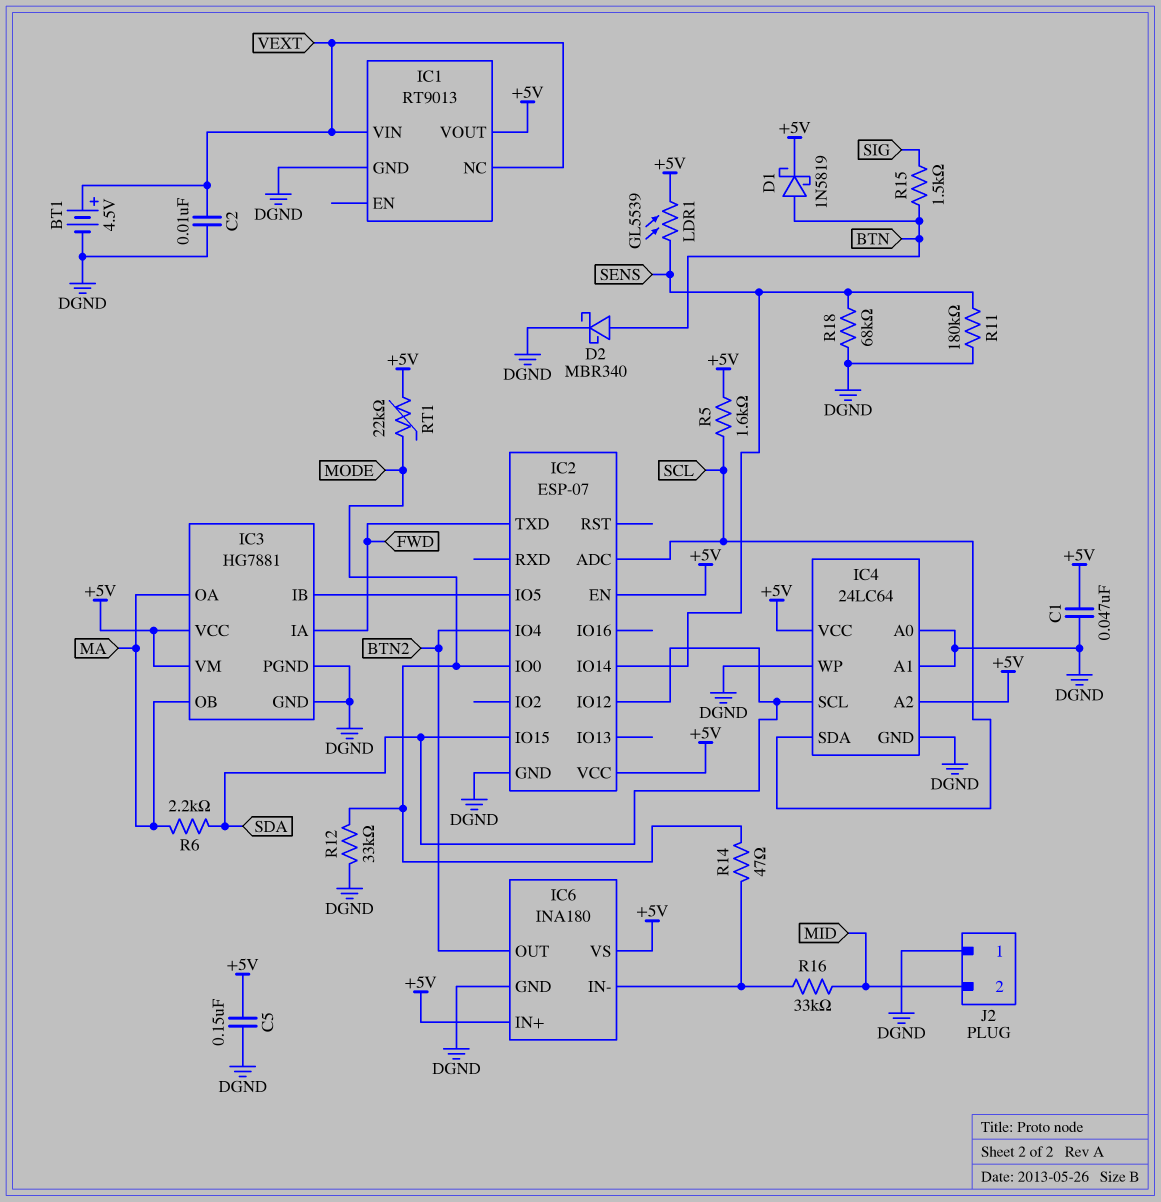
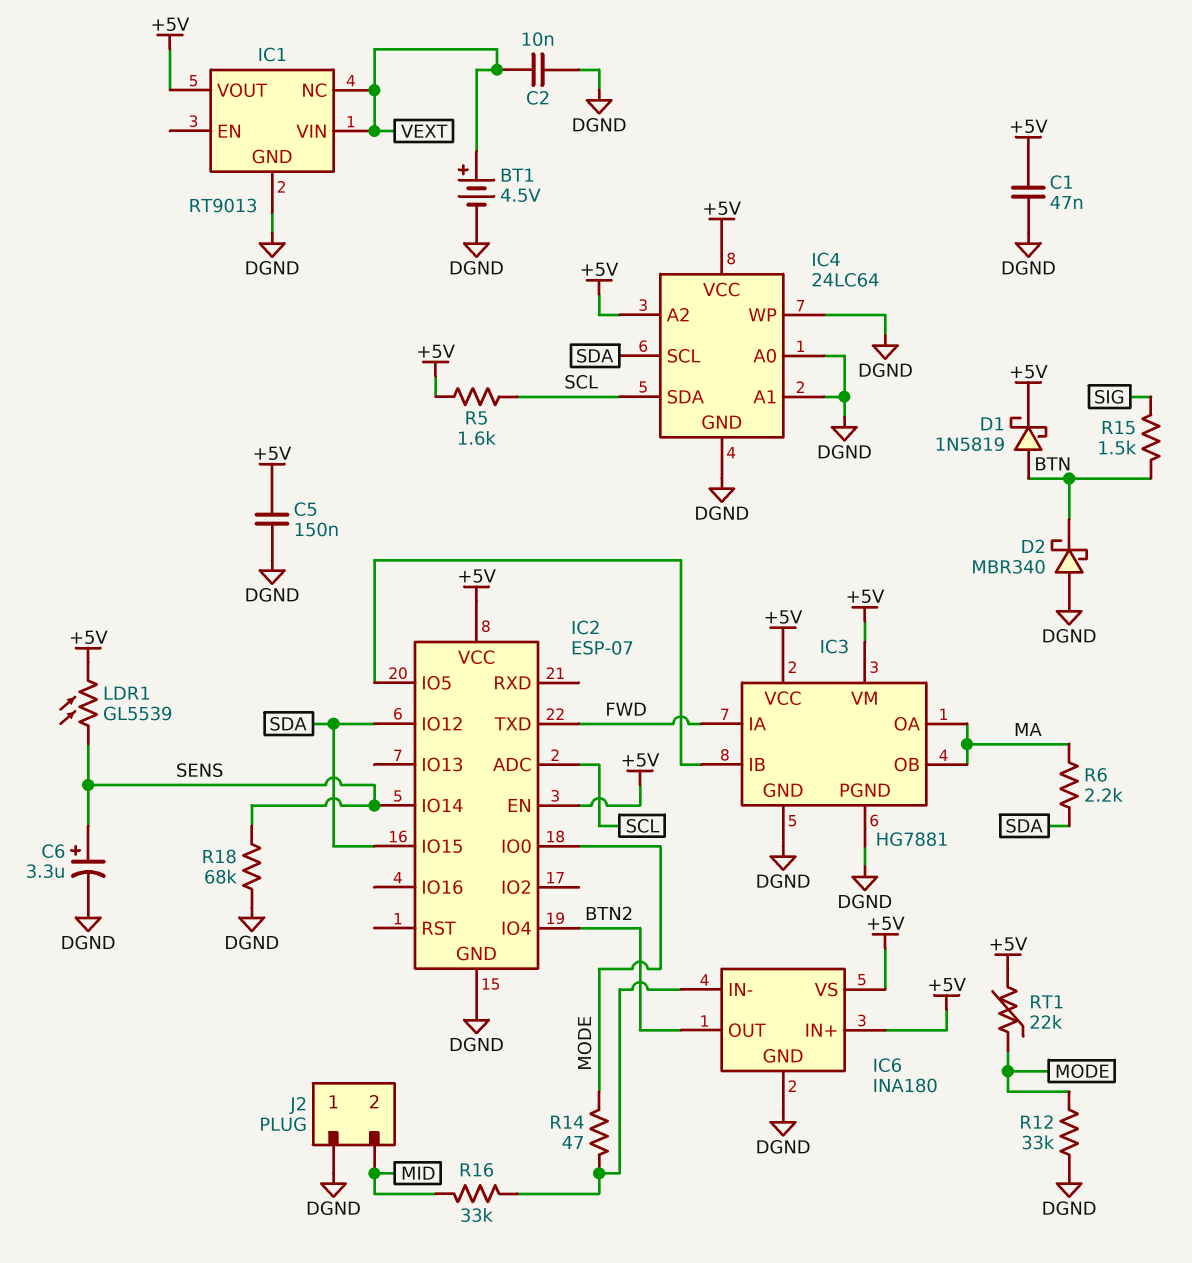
C6: none -> 3.3uF (plus SENS, minus DGND)
D2: schottky MBR340 (A BTN, K DGND) -> schottky MBR340 (A DGND, K BTN)
R11: 180k (DGND, SENS) -> none

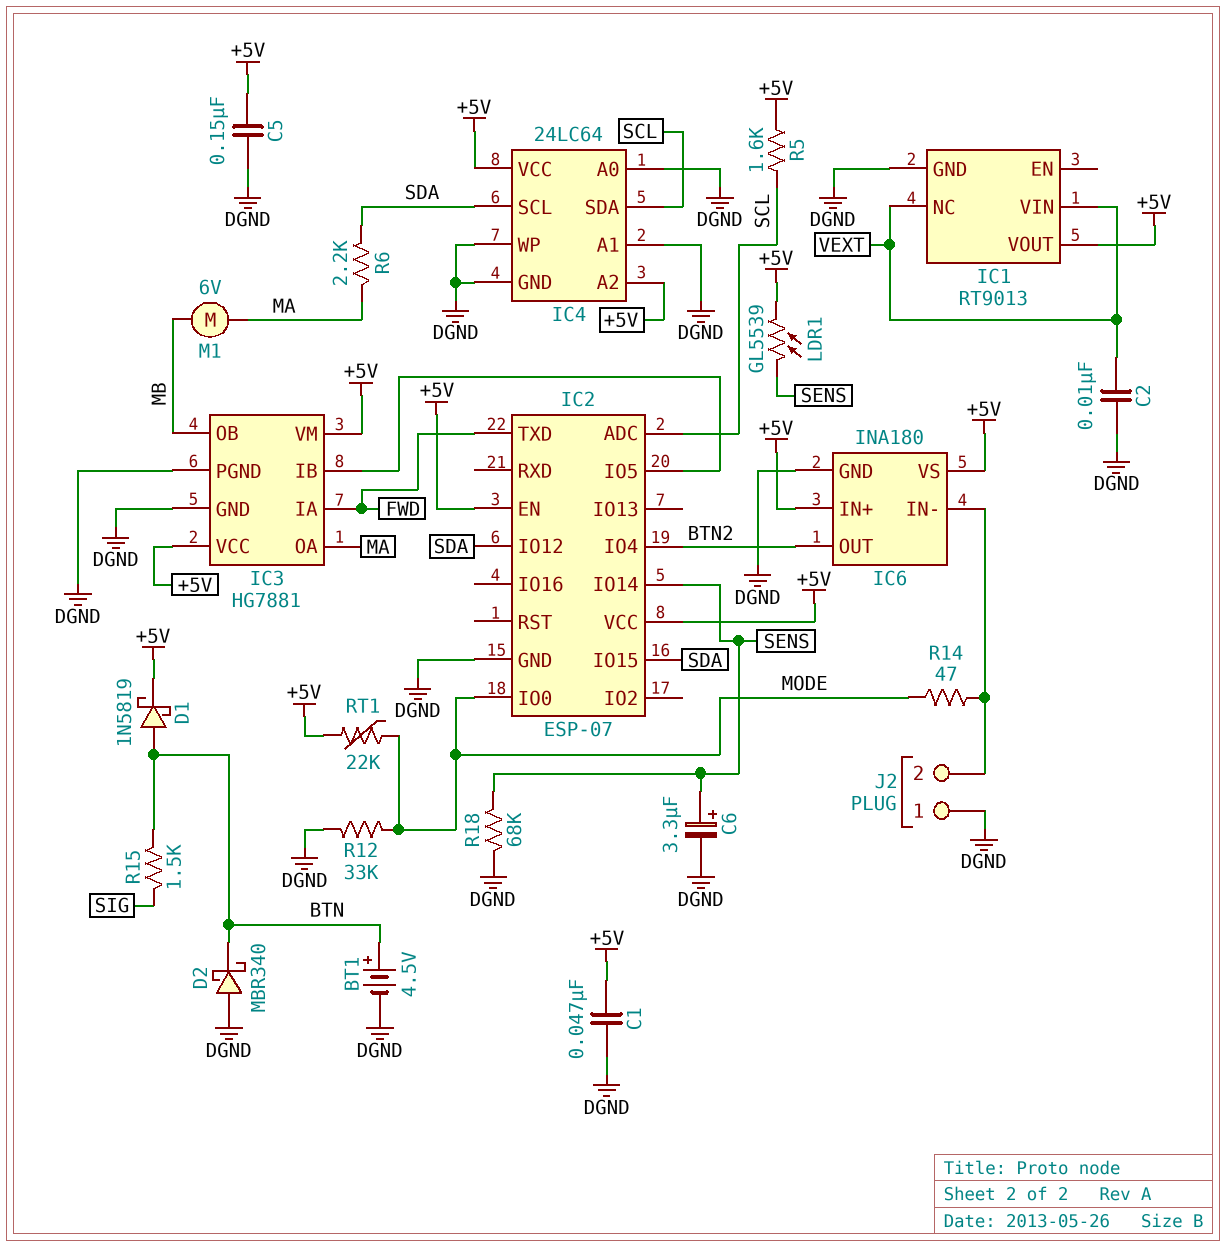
BT1: 4.5V (plus VEXT, minus DGND) -> 4.5V (plus BTN, minus DGND)
IC3 pin OB: MA -> MB
J2 pin 2: MID -> IC6/IN-
M1: none -> motor 6V (MA, MB)
R16: 33k (IC6/IN-, MID) -> none

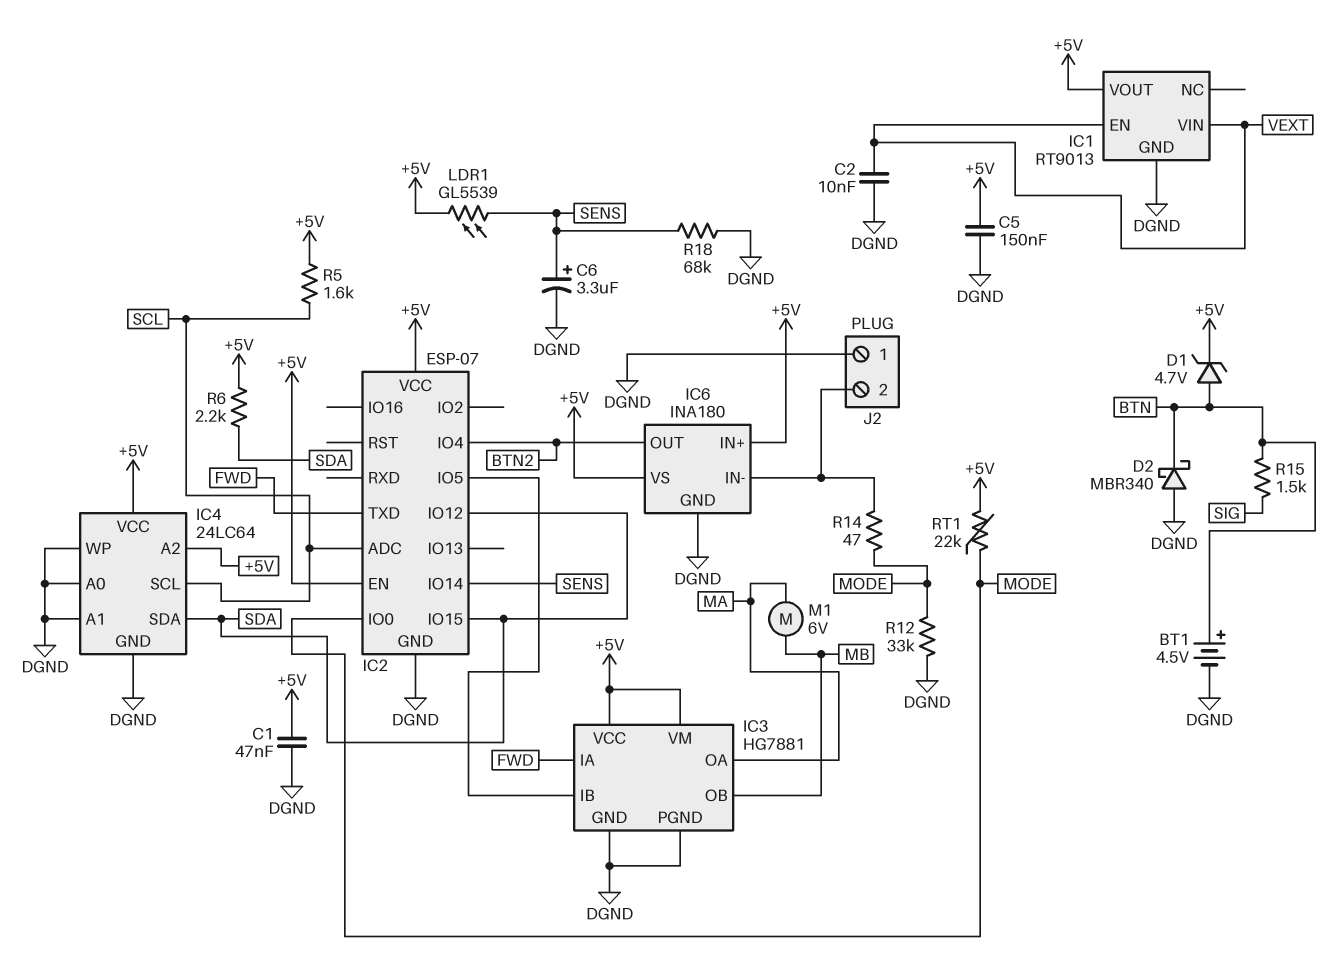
D1: schottky 1N5819 (A BTN, K +5V) -> zener 4.7V (A BTN, K +5V)
IC1 pin EN: none -> VEXT
IC1 pin NC: VEXT -> none
IC4 pin SCL: SDA -> SCL
IC4 pin SDA: SCL -> SDA
R6: 2.2k (MA, SDA) -> 2.2k (+5V, SDA)

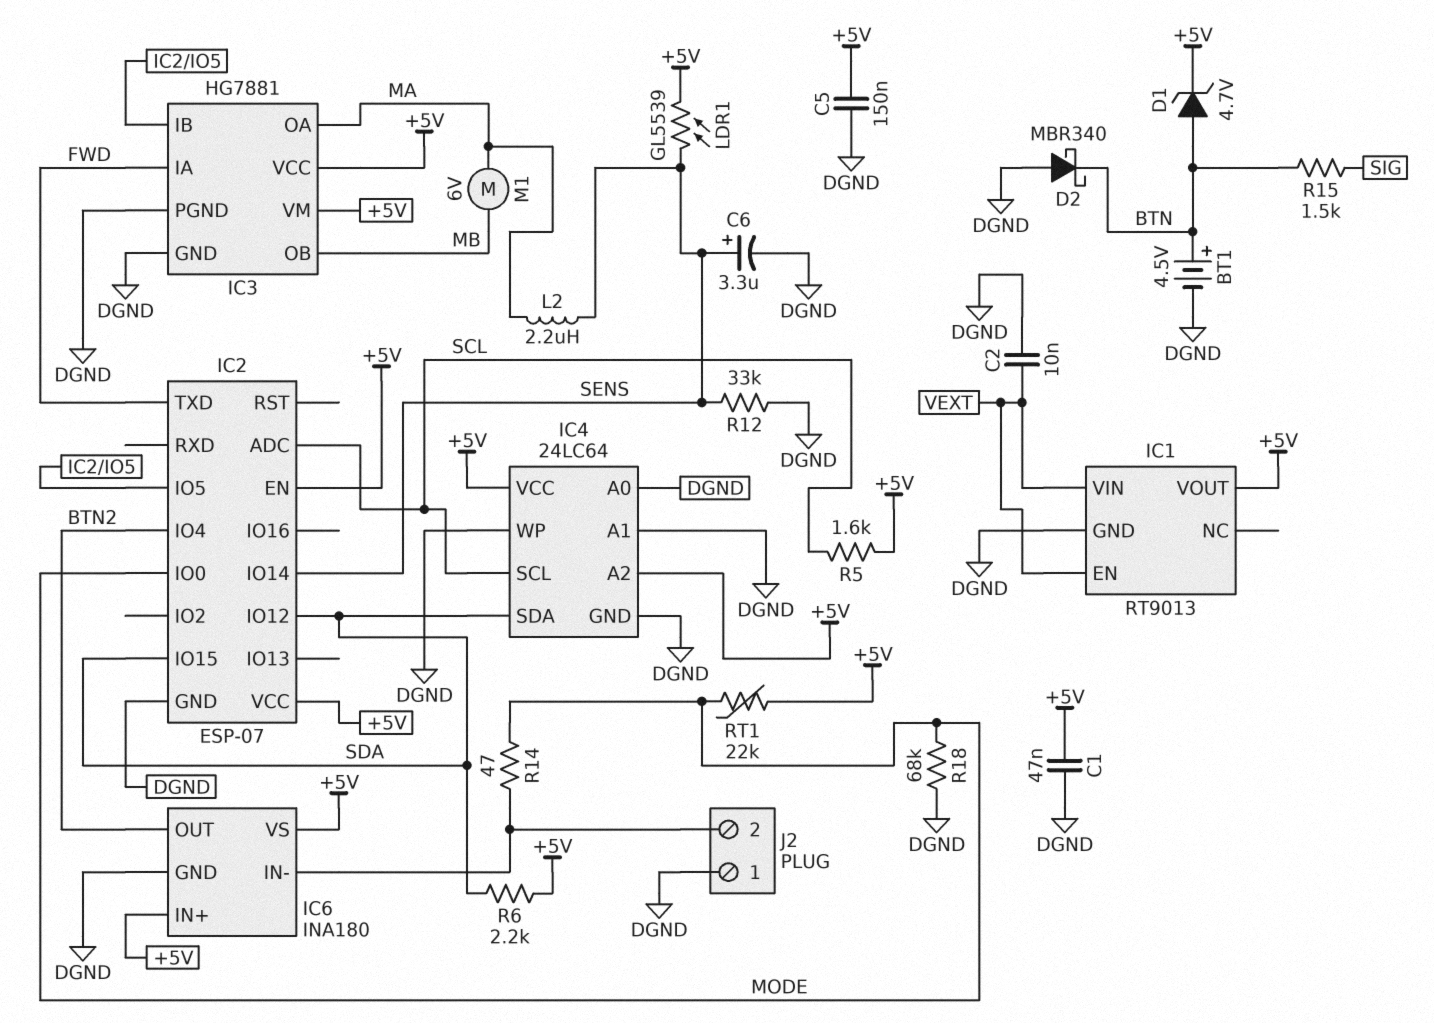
L2: none -> 2.2uH (MA, SENS)
R12: 33k (DGND, MODE) -> 33k (DGND, SENS)
R18: 68k (DGND, SENS) -> 68k (DGND, MODE)

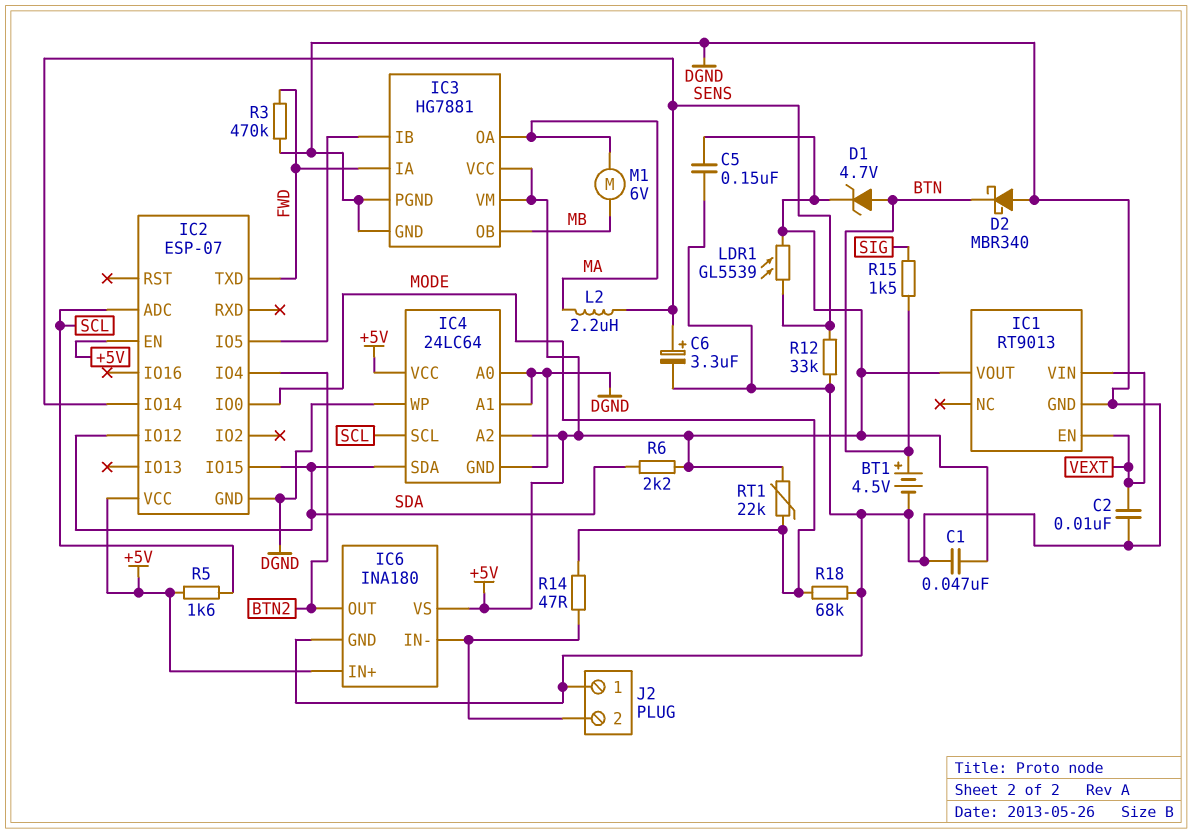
R3: none -> 470k (DGND, FWD)

